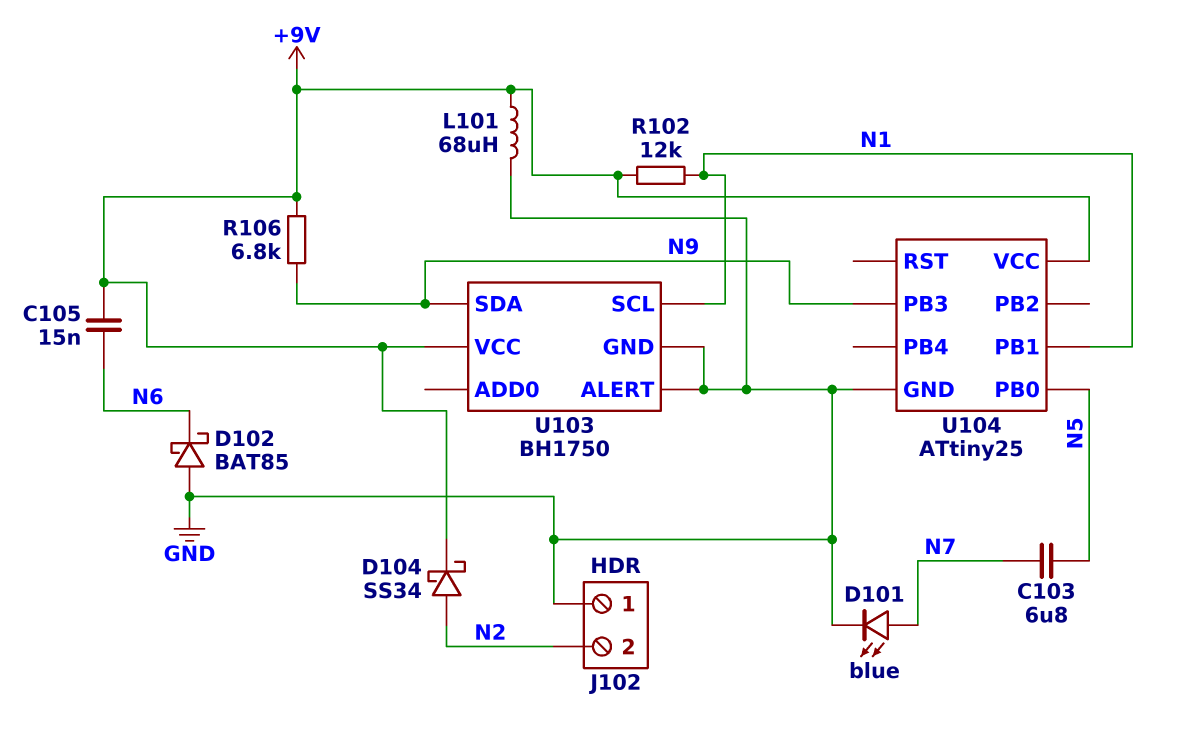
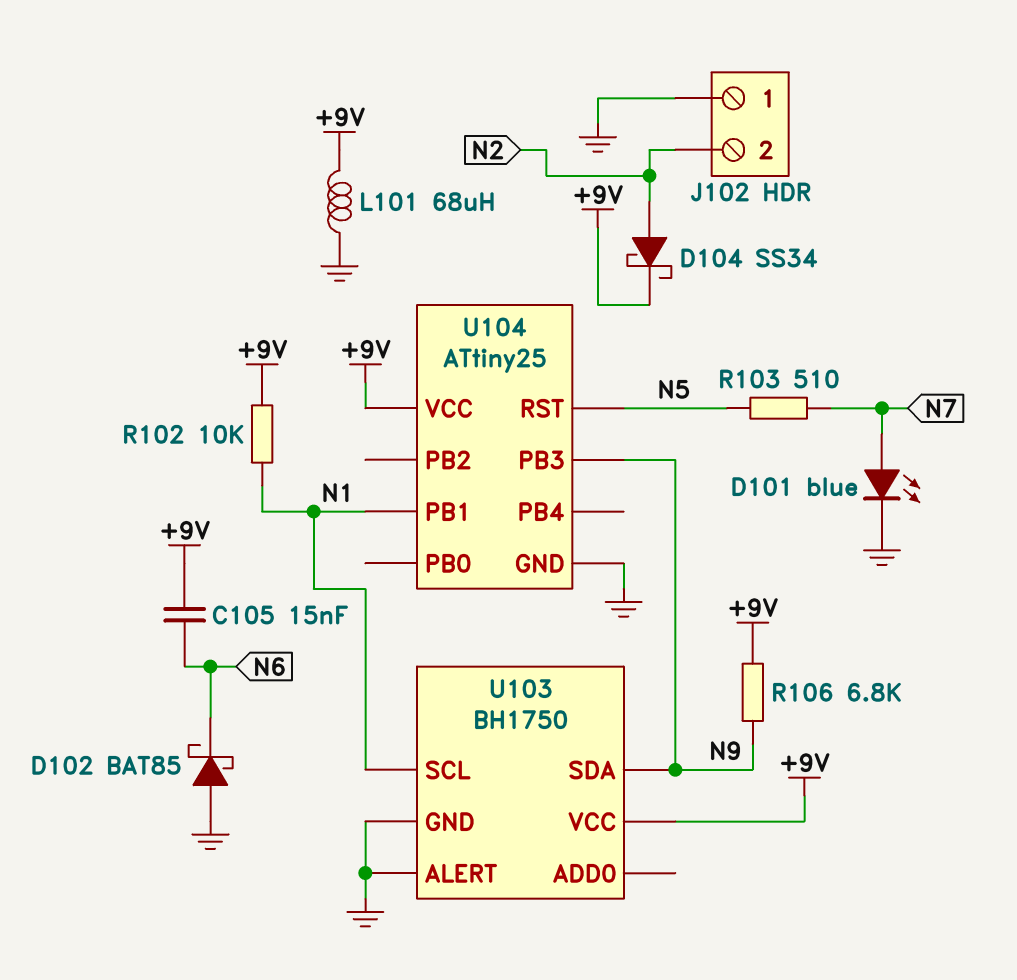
C103: 6.8uF (N5, N7) -> none
R102: 12k (+9V, N1) -> 10k (+9V, N1)
R103: none -> 510 (N5, N7)
U104 pin PB0: N5 -> none
U104 pin RST: none -> N5

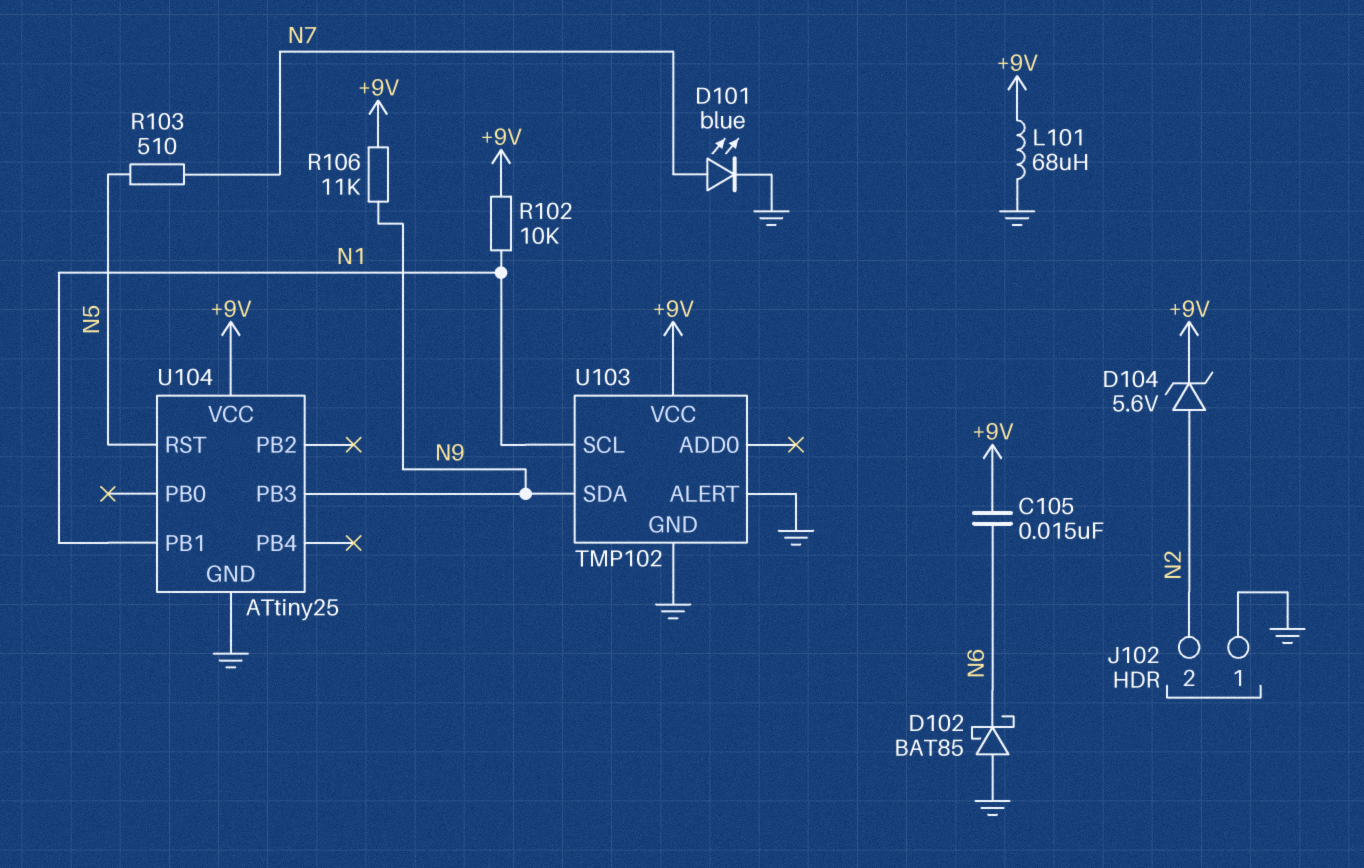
D104: schottky SS34 (A N2, K +9V) -> zener 5.6V (A N2, K +9V)
R106: 6.8k (+9V, N9) -> 11k (+9V, N9)
U103: BH1750 -> TMP102

